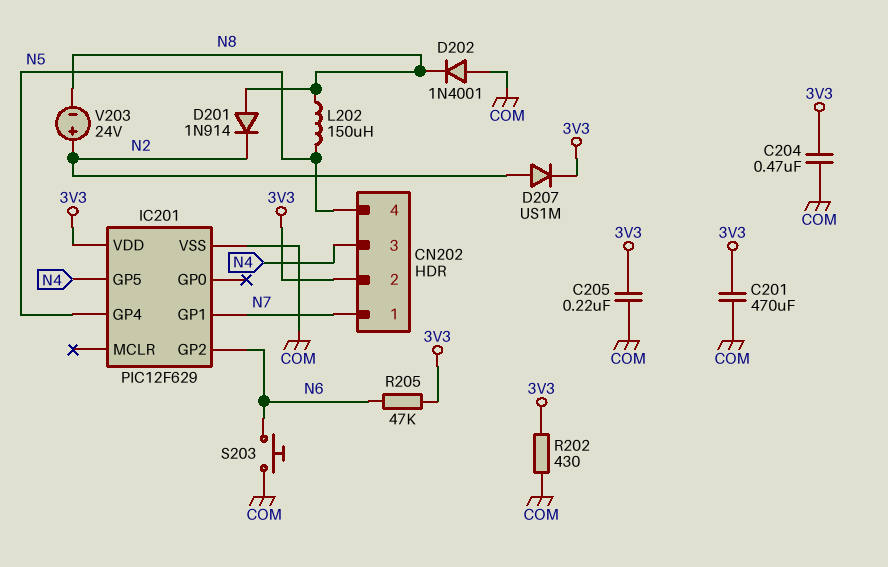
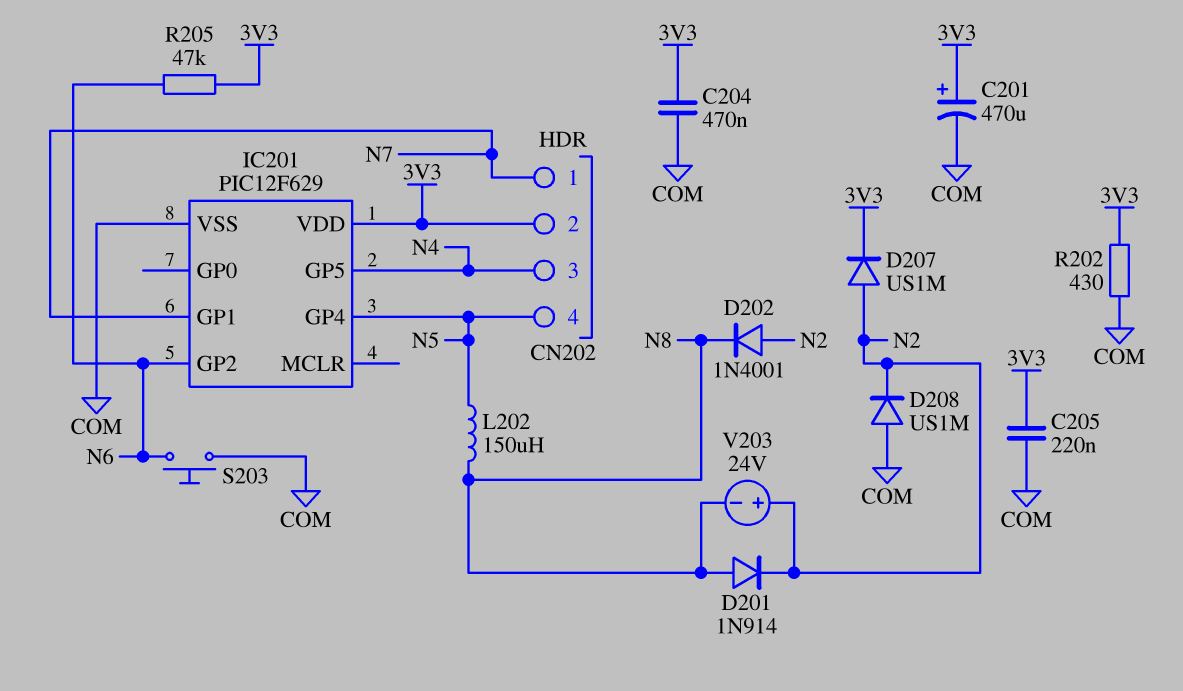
C201: 470uF (3V3, COM) -> 470uF (plus 3V3, minus COM)
D202: diode 1N4001 (A COM, K N8) -> diode 1N4001 (A N2, K N8)
D208: none -> diode US1M (A COM, K N2)

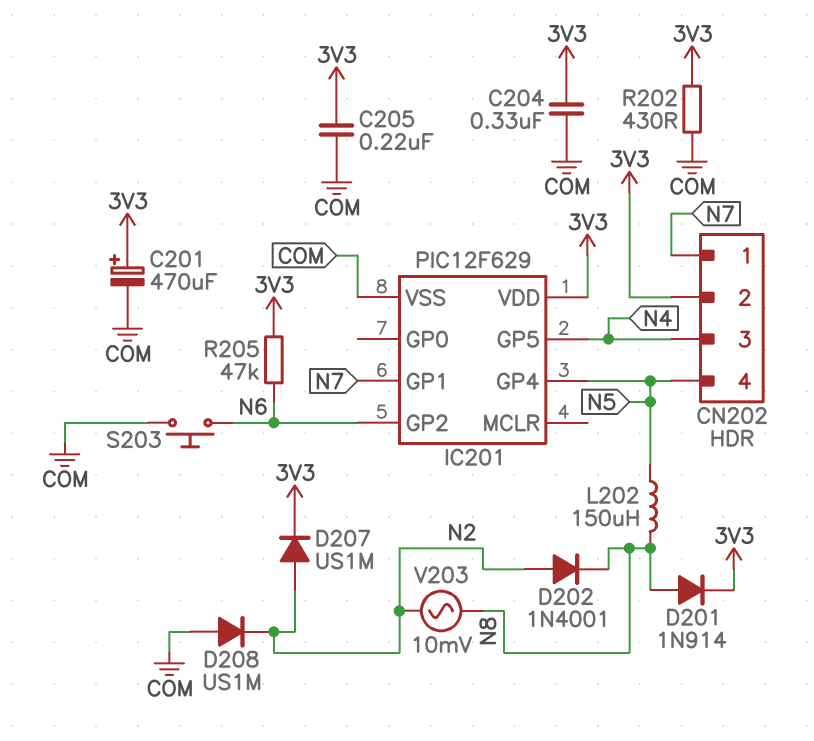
C204: 470nF (3V3, COM) -> 330nF (3V3, COM)
D201: diode 1N914 (A N8, K N2) -> diode 1N914 (A N8, K 3V3)
V203: 24V (plus N2, minus N8) -> AC 10mV (N2, N8)

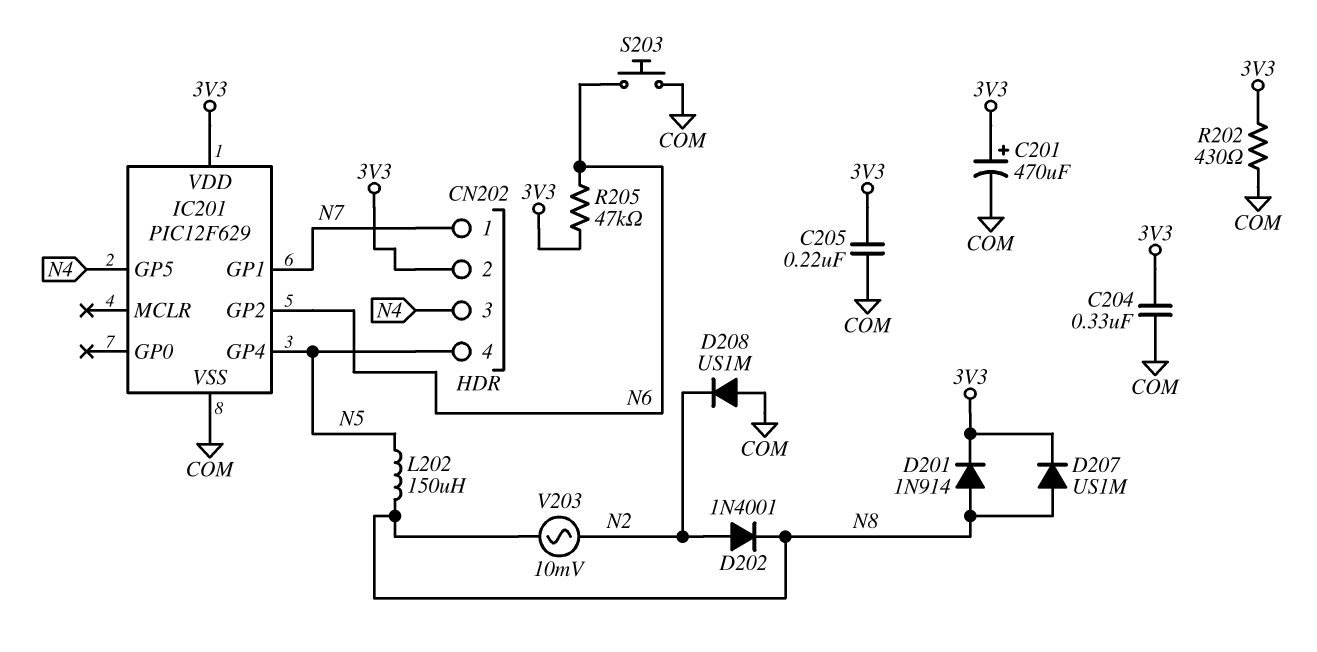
D207: diode US1M (A N2, K 3V3) -> diode US1M (A N8, K 3V3)

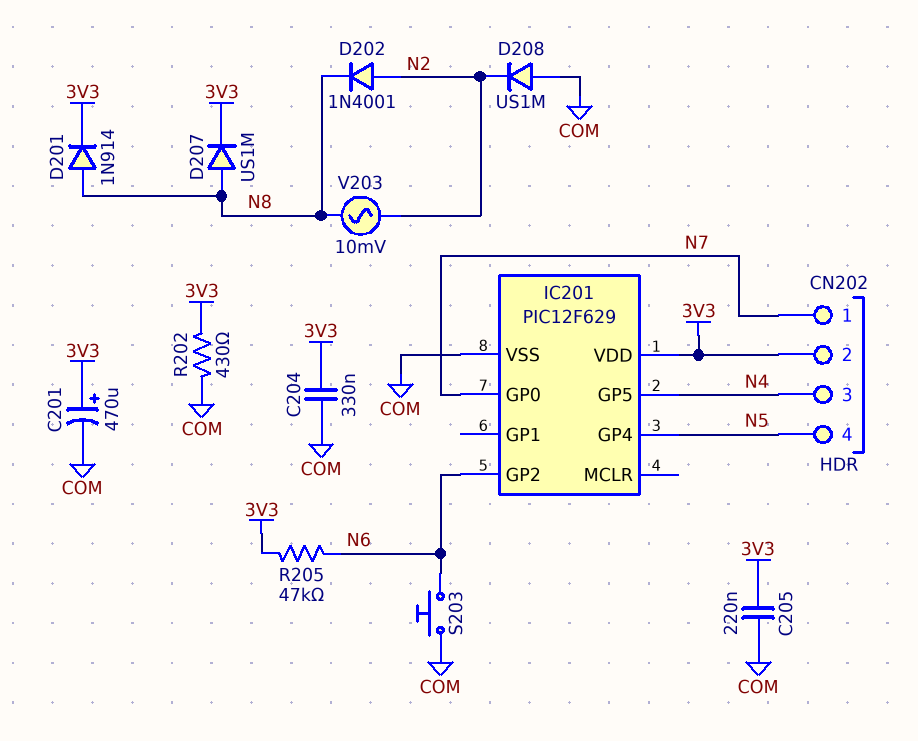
IC201 pin GP0: none -> N7
IC201 pin GP1: N7 -> none
L202: 150uH (N5, N8) -> none

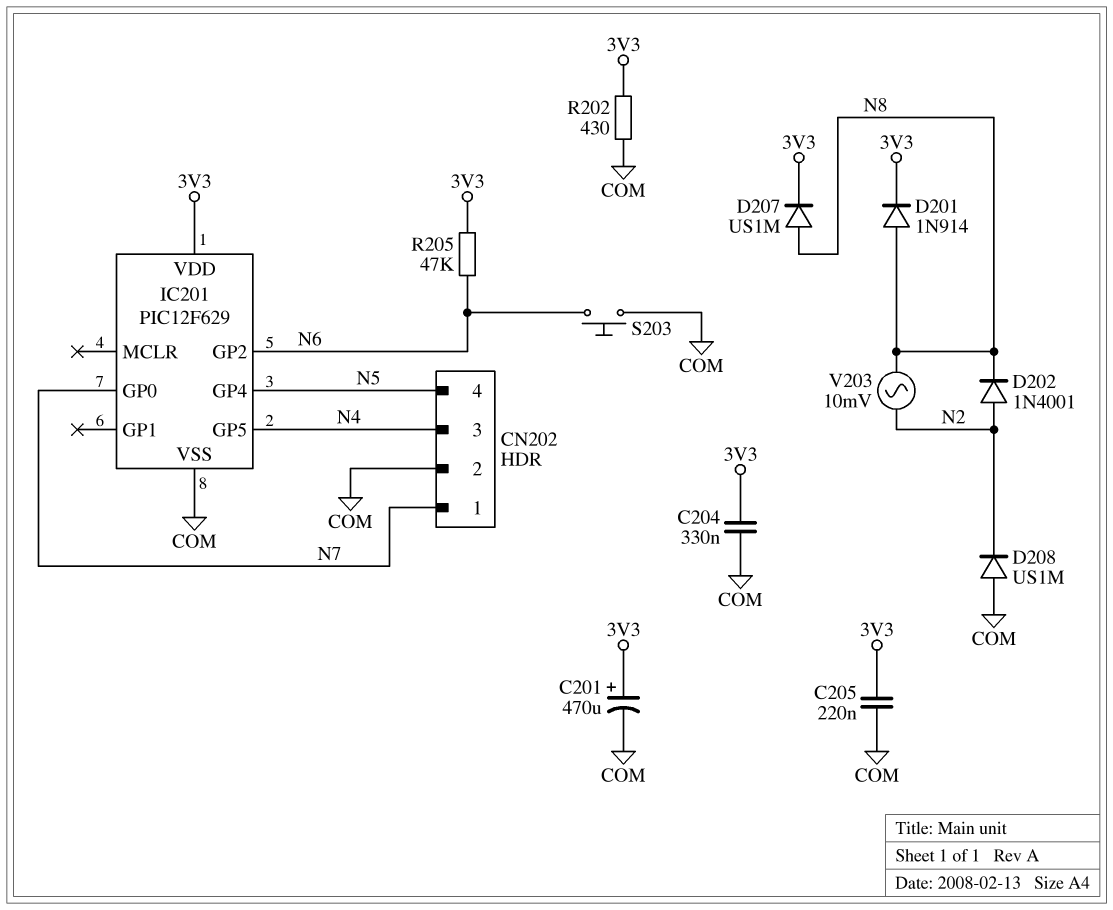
CN202 pin 2: 3V3 -> COM

